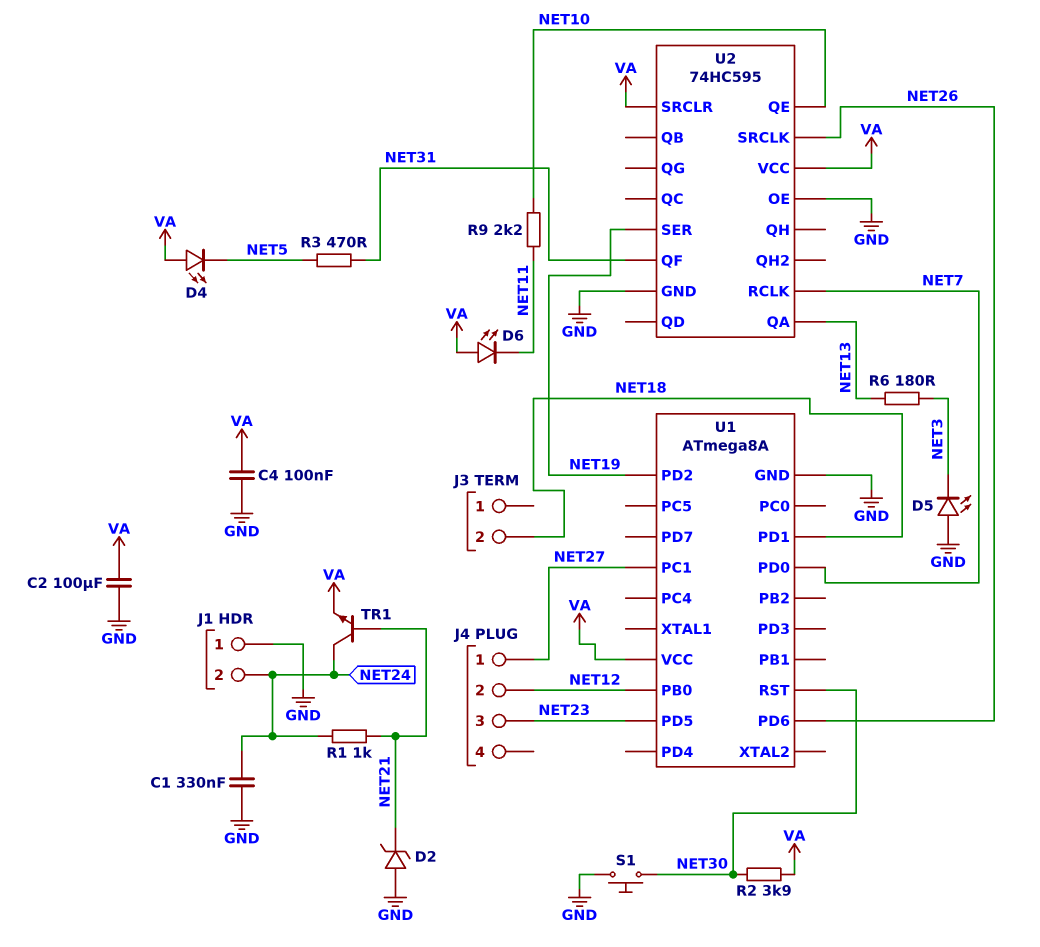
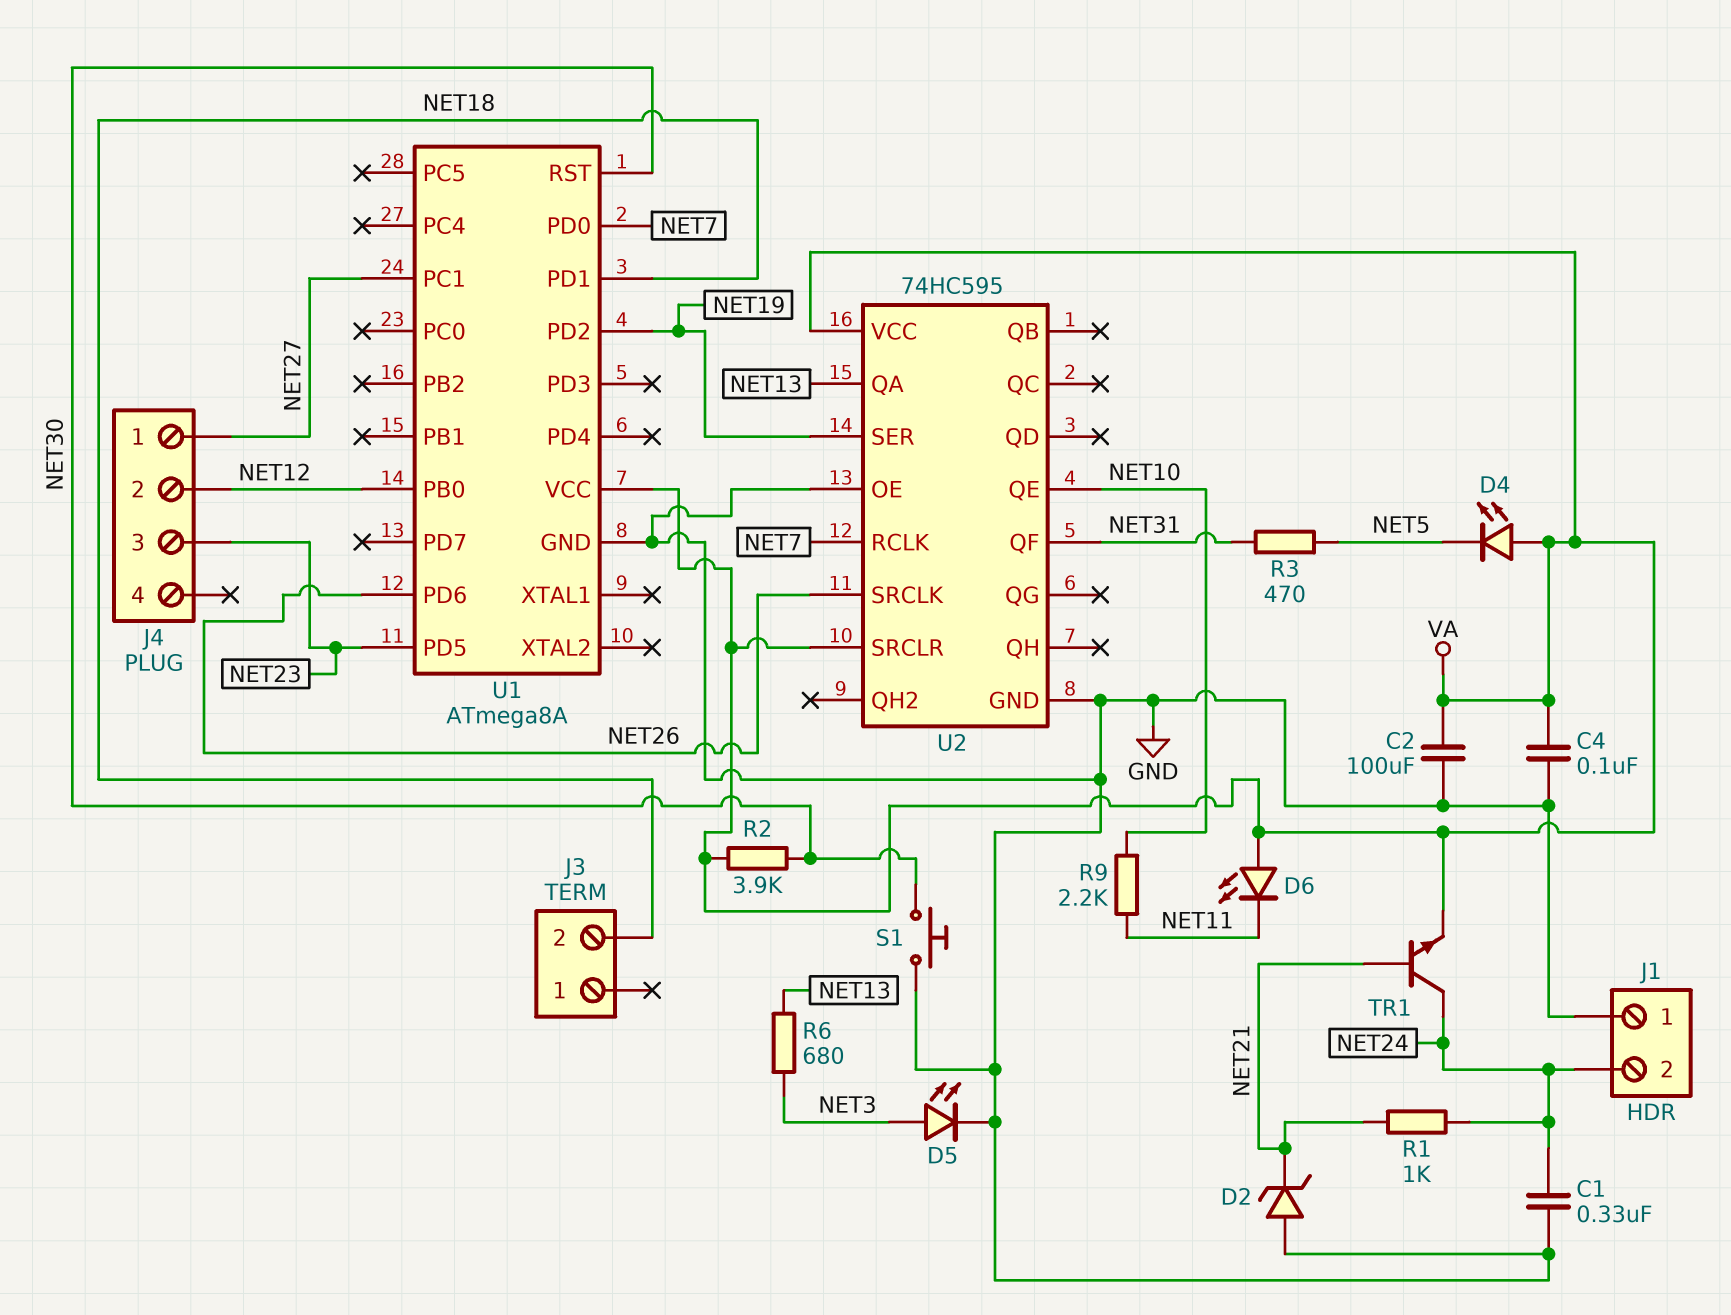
D5: LED (A GND, K NET3) -> LED (A NET3, K GND)
R6: 180 (NET3, NET13) -> 680 (NET3, NET13)

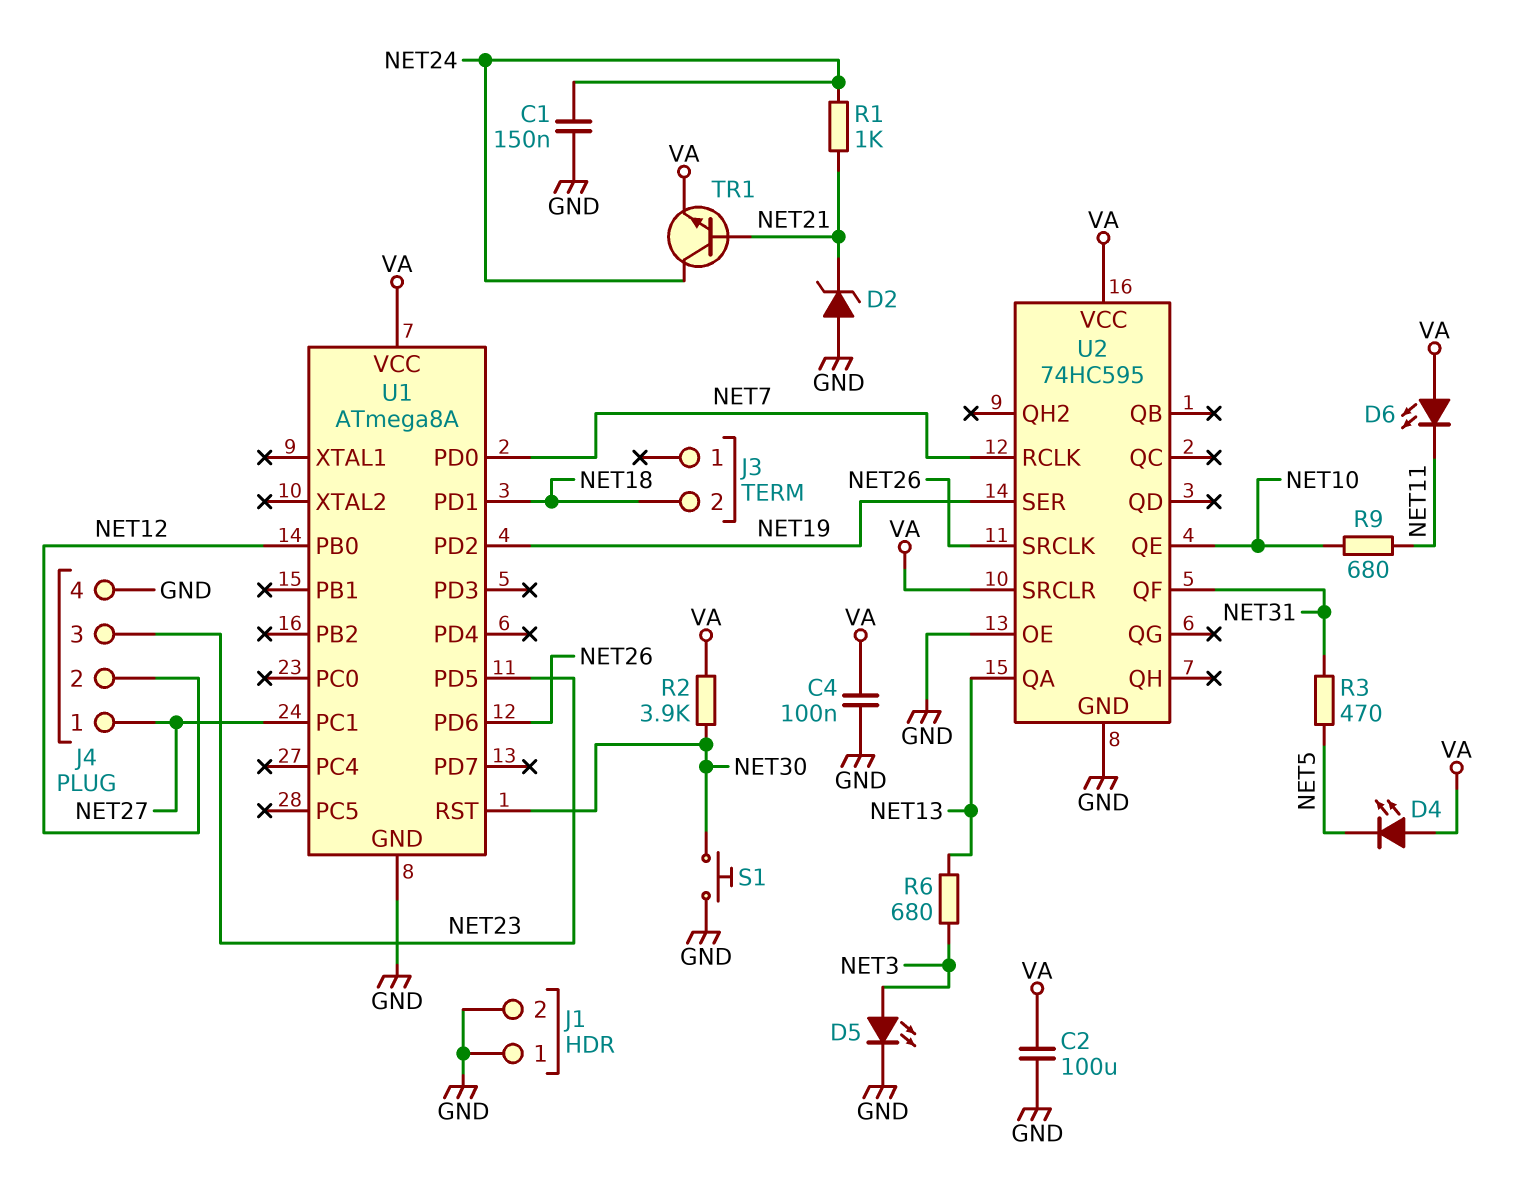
C1: 330nF (GND, NET24) -> 150nF (GND, NET24)
J1 pin 2: NET24 -> GND
J4 pin 4: none -> GND
R9: 2.2k (NET10, NET11) -> 680 (NET10, NET11)

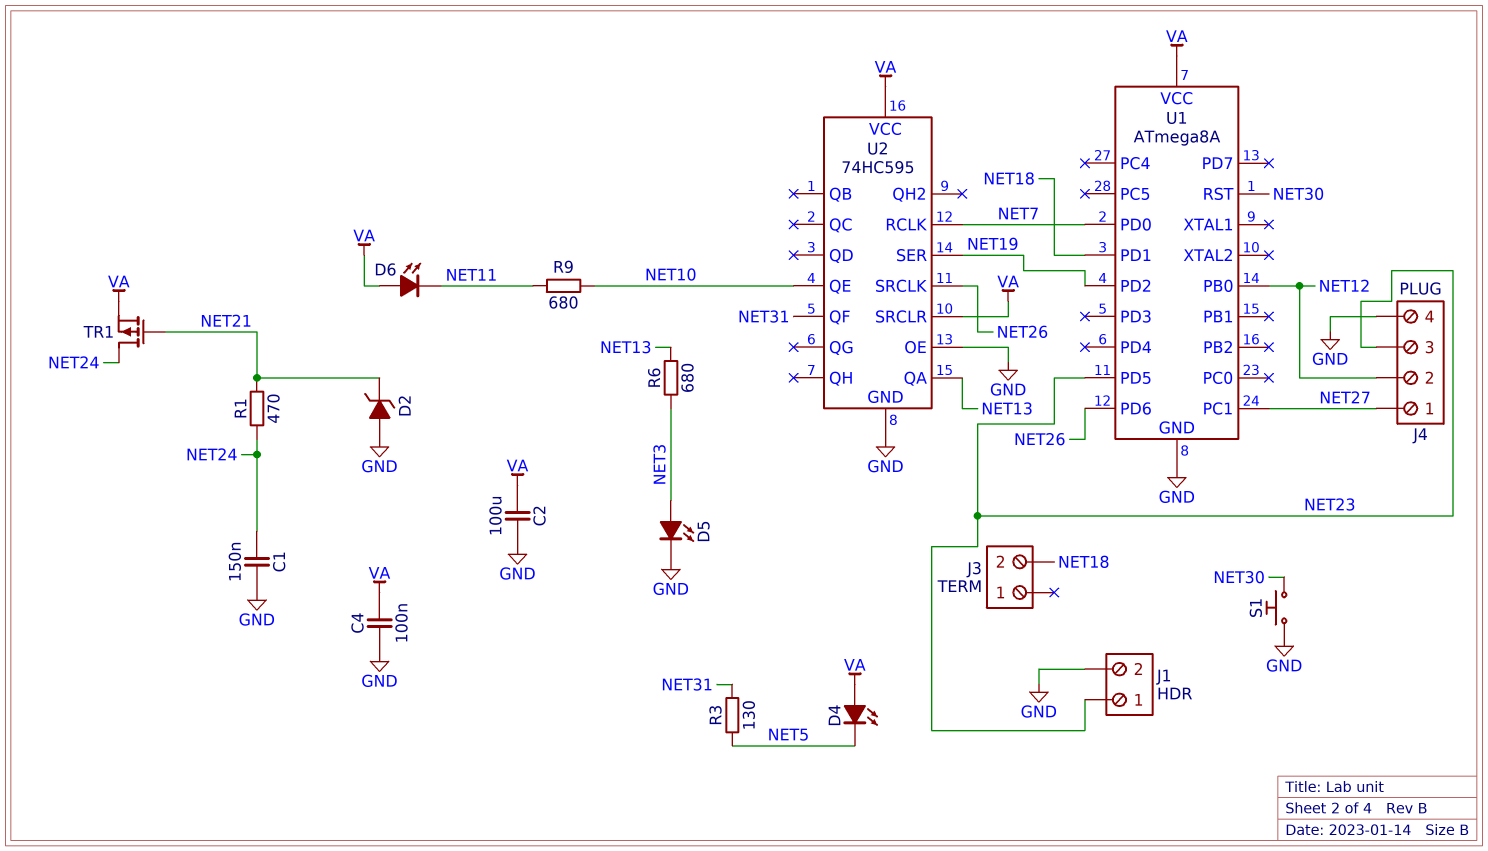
J1 pin 1: GND -> NET23
R1: 1k (NET21, NET24) -> 470 (NET21, NET24)
R2: 3.9k (NET30, VA) -> none
R3: 470 (NET5, NET31) -> 130 (NET5, NET31)
TR1: NPN (B NET21, C NET24, E VA) -> PMOS (G NET21, D NET24, S VA)

